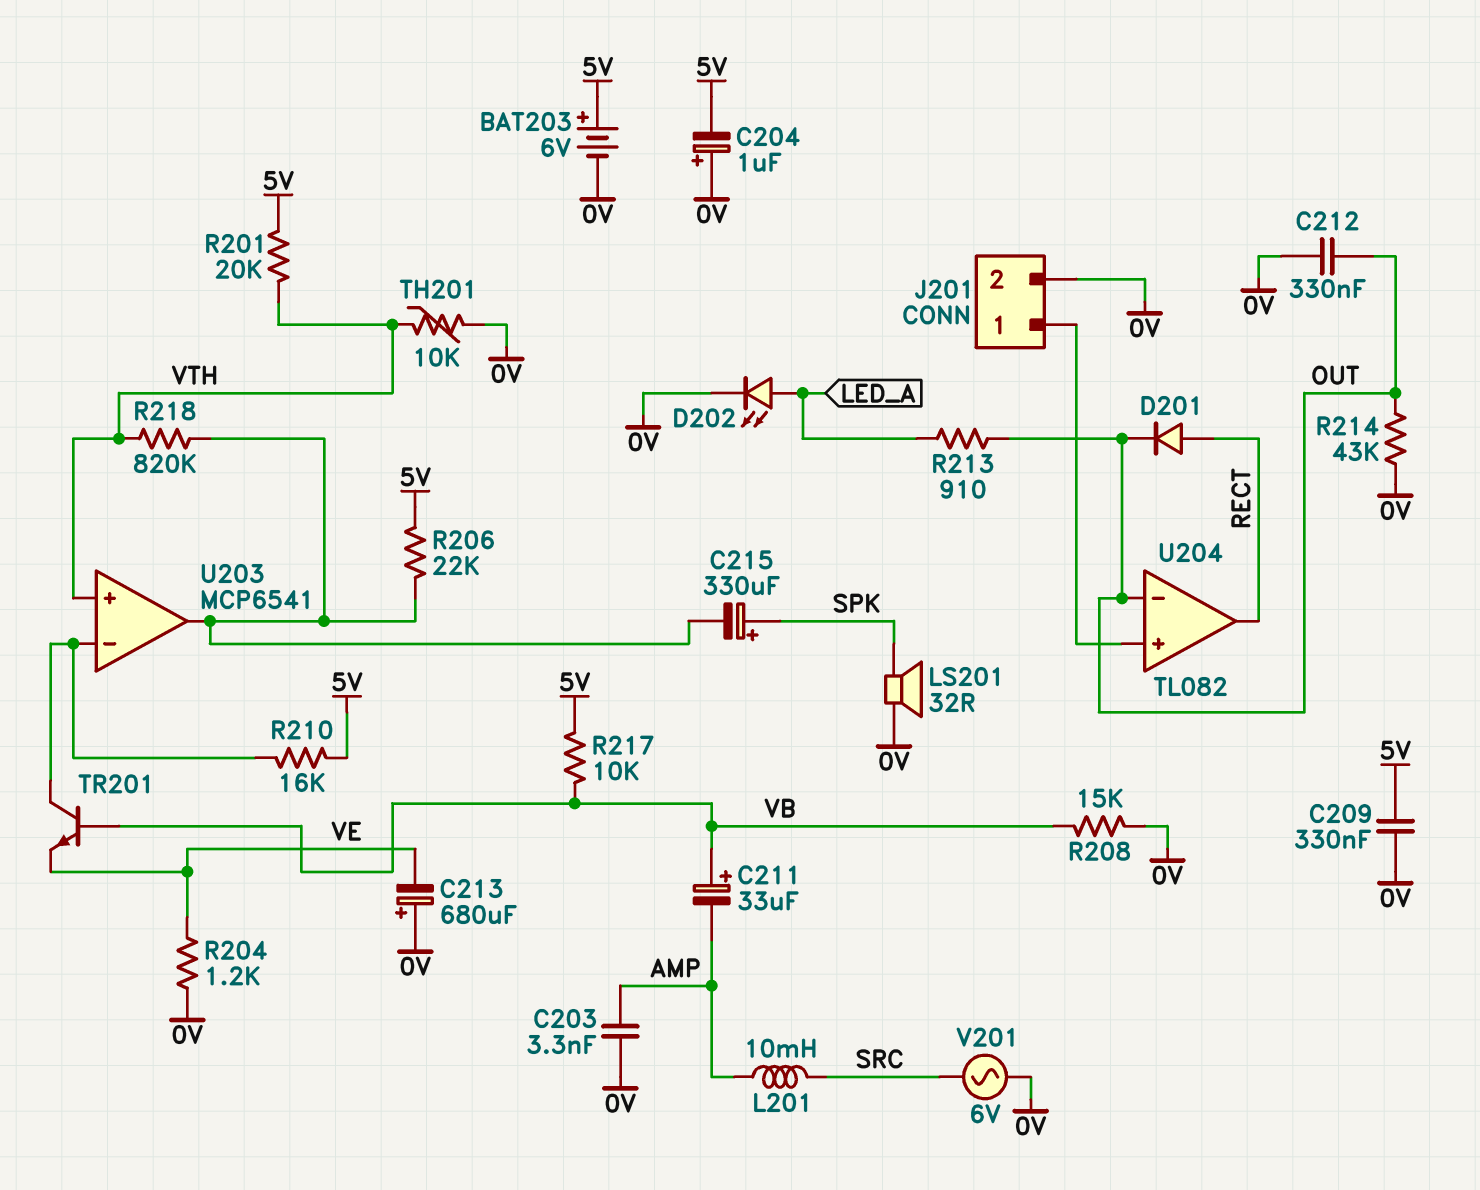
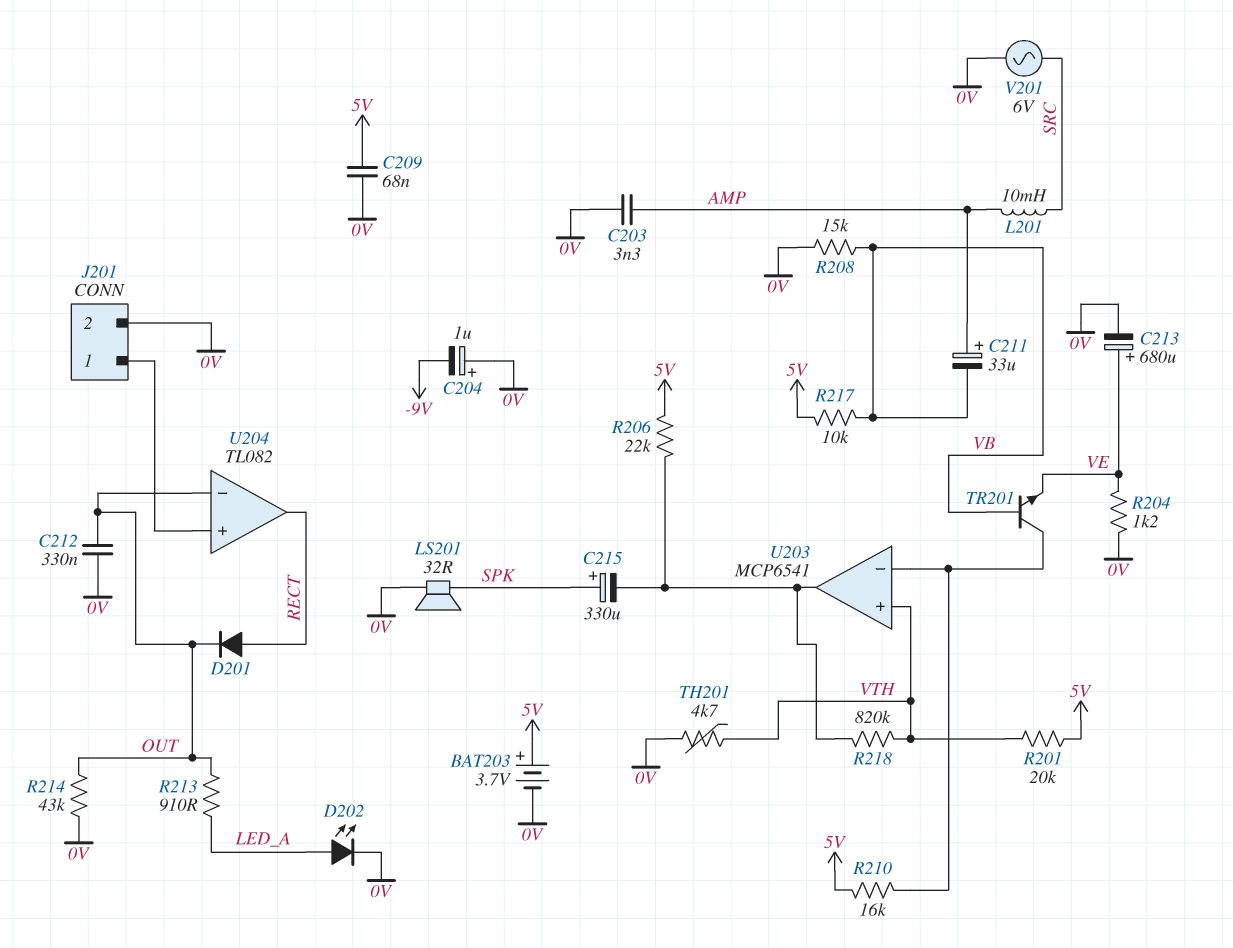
BAT203: 6V (plus 5V, minus 0V) -> 3.7V (plus 5V, minus 0V)
C204: 1uF (plus 0V, minus 5V) -> 1uF (plus 0V, minus -9V)
C209: 330nF (0V, 5V) -> 68nF (0V, 5V)
C211: 33uF (plus VB, minus AMP) -> 33uF (plus AMP, minus VB)
C213: 680uF (plus 0V, minus VE) -> 680uF (plus VE, minus 0V)
TH201: 10k (0V, VTH) -> 4.7k (0V, VTH)

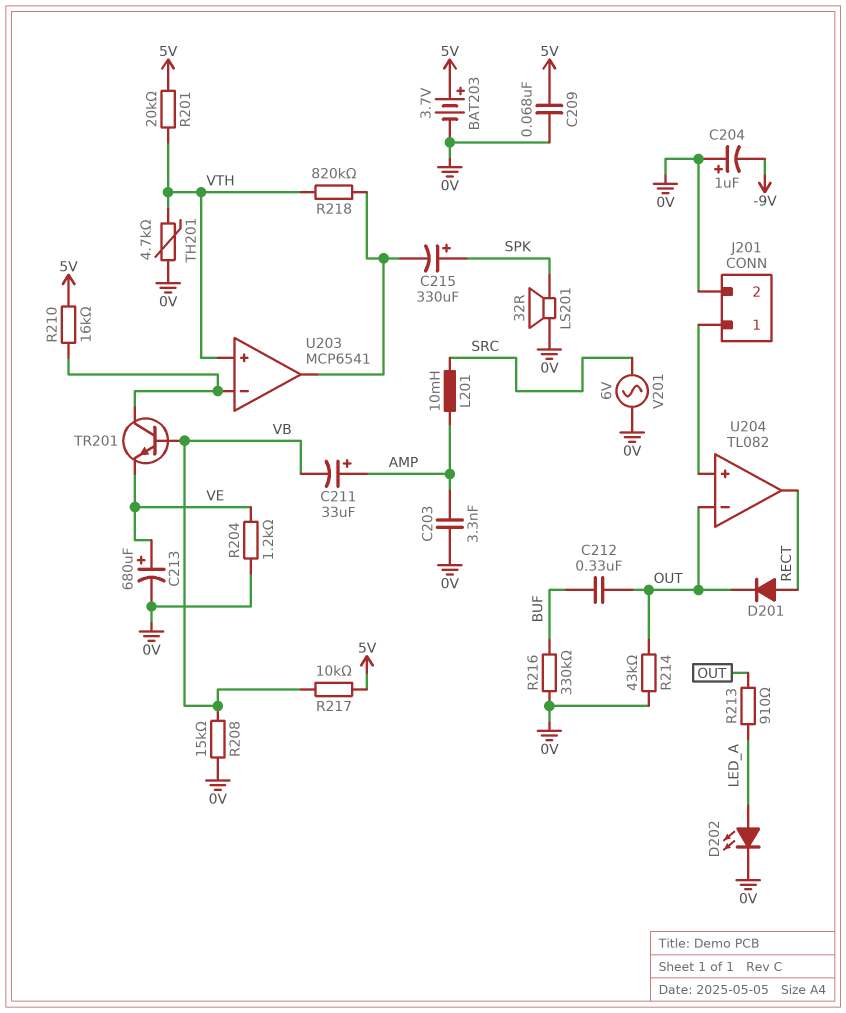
C212: 330nF (0V, OUT) -> 330nF (BUF, OUT)
R206: 22k (5V, U203/out) -> none
R216: none -> 330k (0V, BUF)

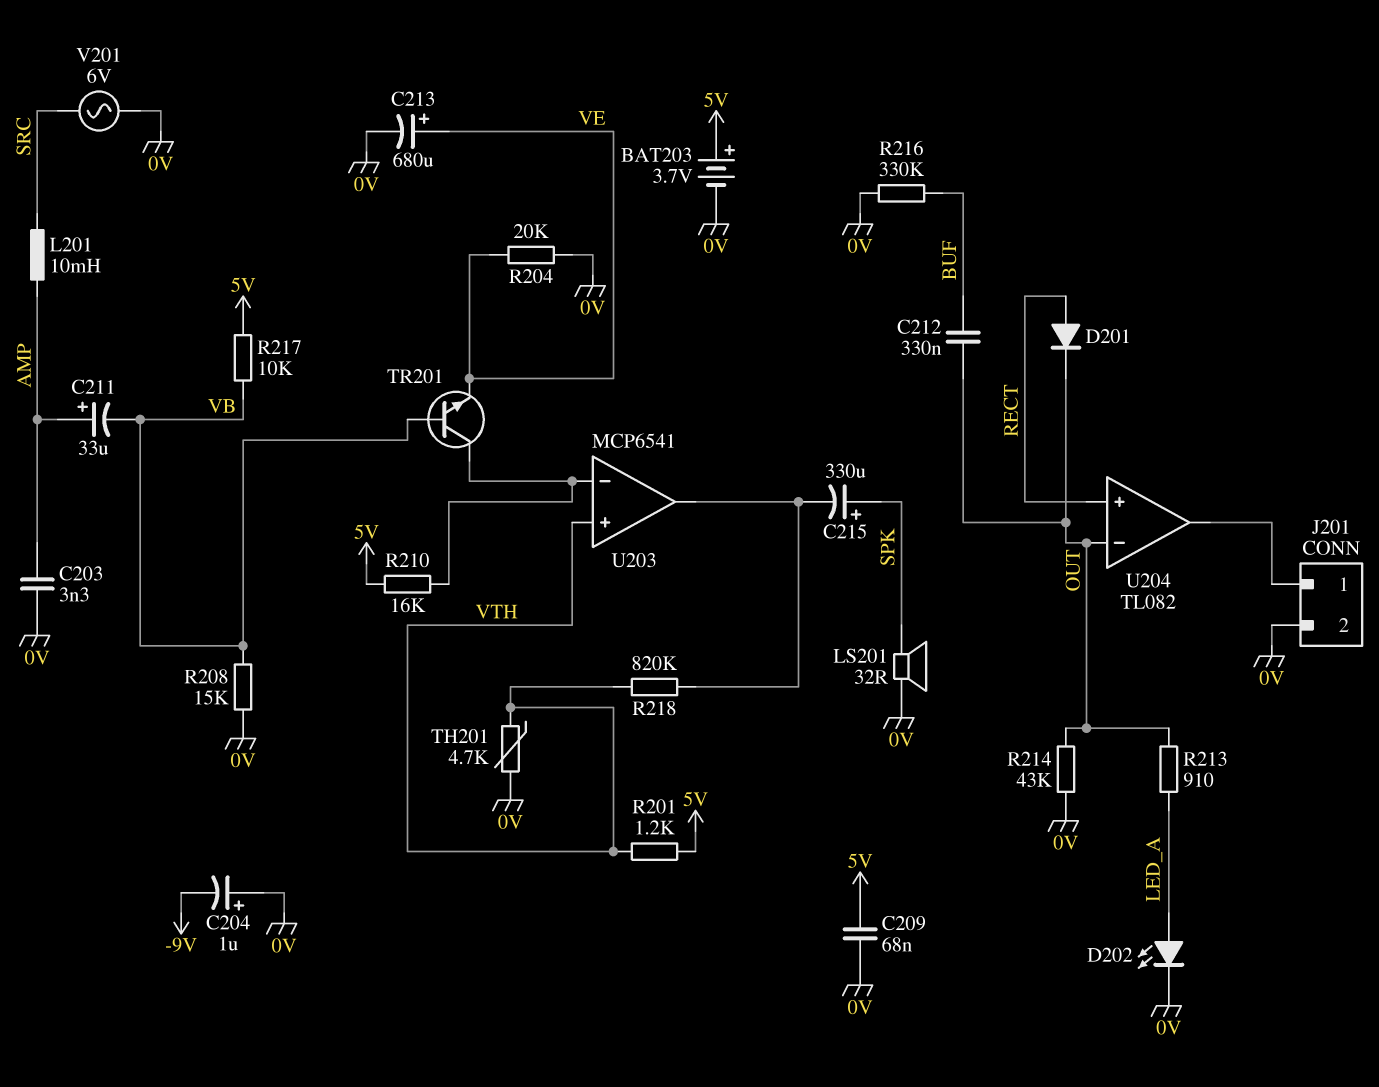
R201: 20k (5V, VTH) -> 1.2k (5V, VTH)
R204: 1.2k (0V, VE) -> 20k (0V, VE)
U204 pin in+: J201/1 -> RECT
U204 pin out: RECT -> J201/1

